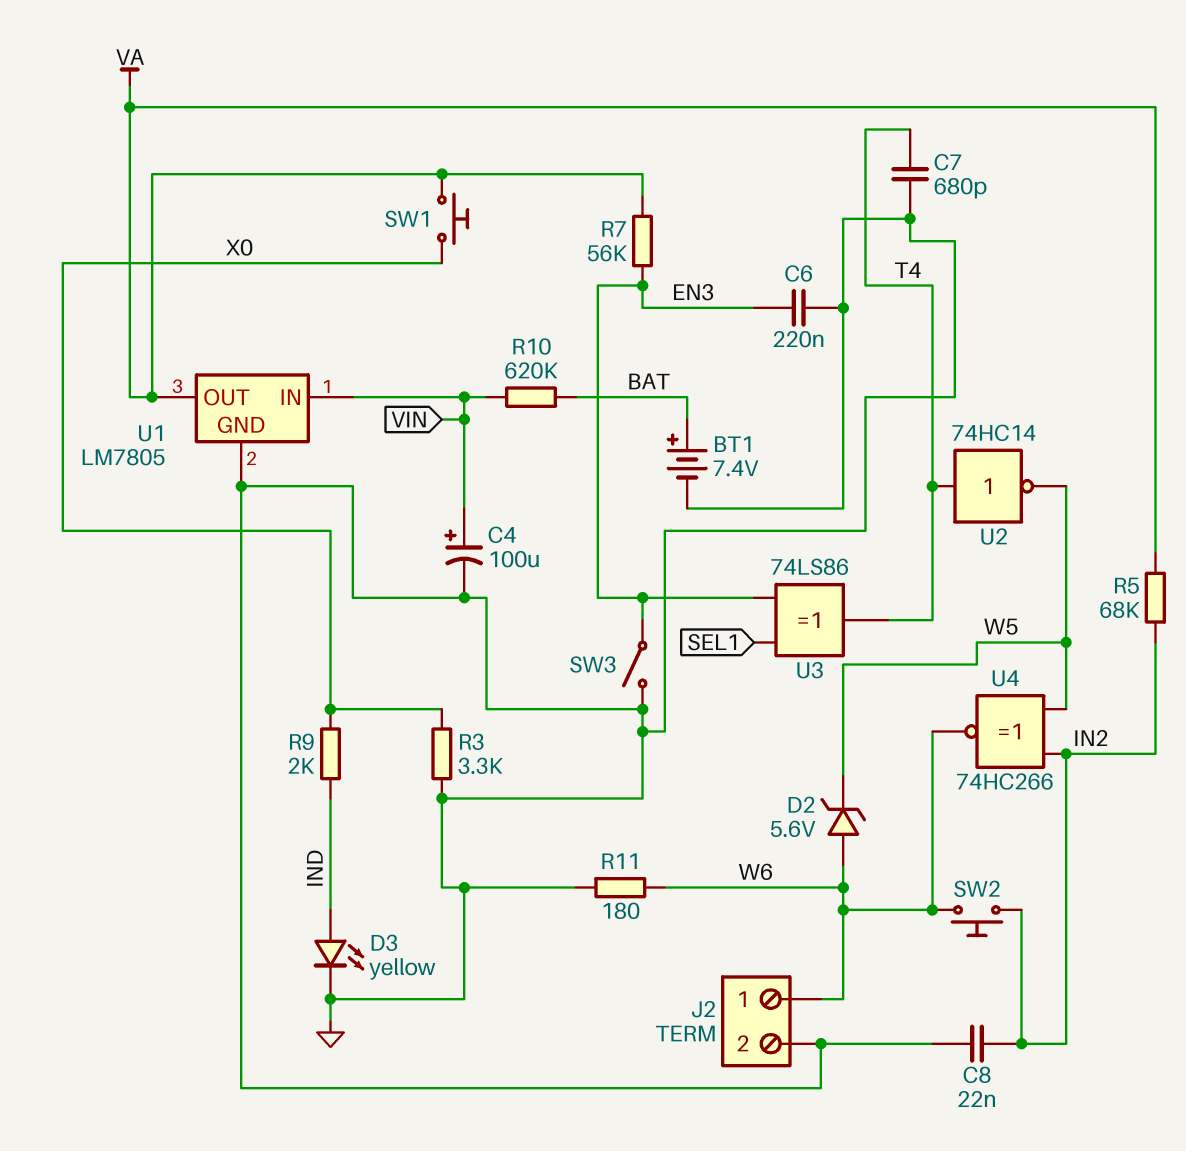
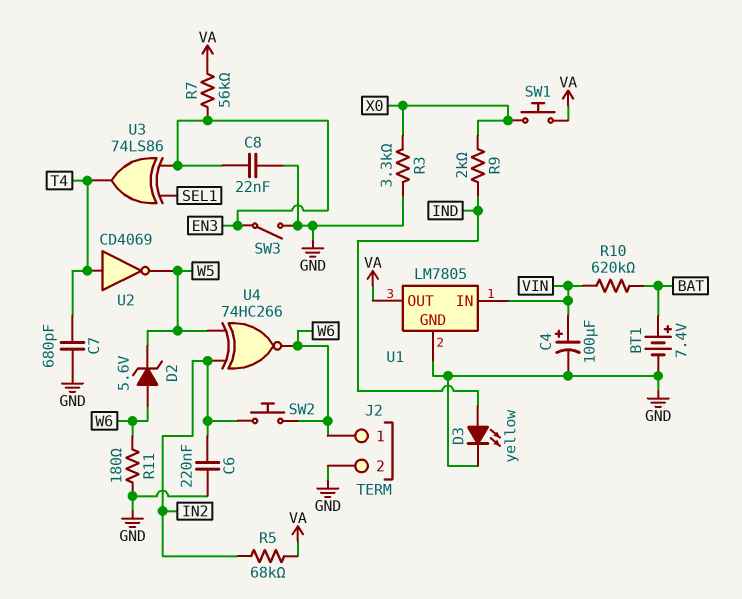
C6: 220nF (EN3, GND) -> 220nF (GND, IN2)
C8: 22nF (GND, IN2) -> 22nF (EN3, GND)
U2: NOT 74HC14 (in T4, out W5) -> NOT CD4069 (in T4, out W5)

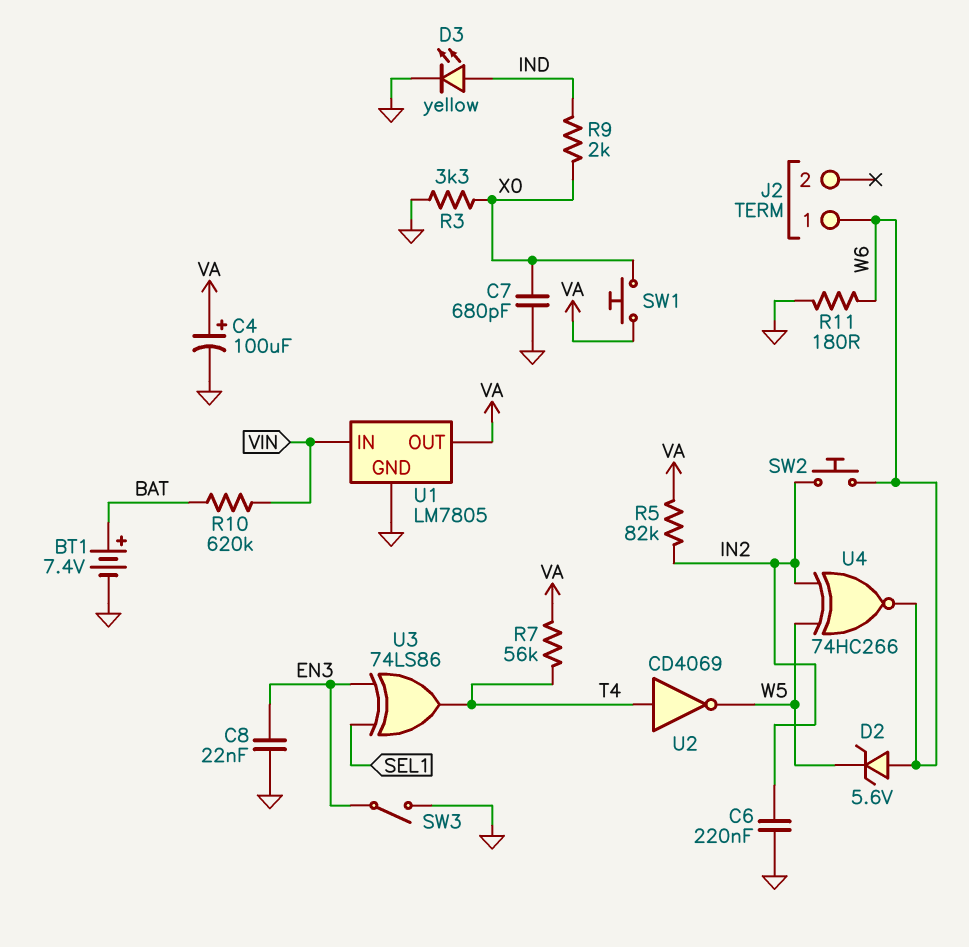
C4: 100uF (plus VIN, minus GND) -> 100uF (plus VA, minus GND)
C7: 680pF (GND, T4) -> 680pF (GND, X0)
J2 pin 2: GND -> none
R5: 68k (IN2, VA) -> 82k (IN2, VA)
R7: 56k (EN3, VA) -> 56k (T4, VA)

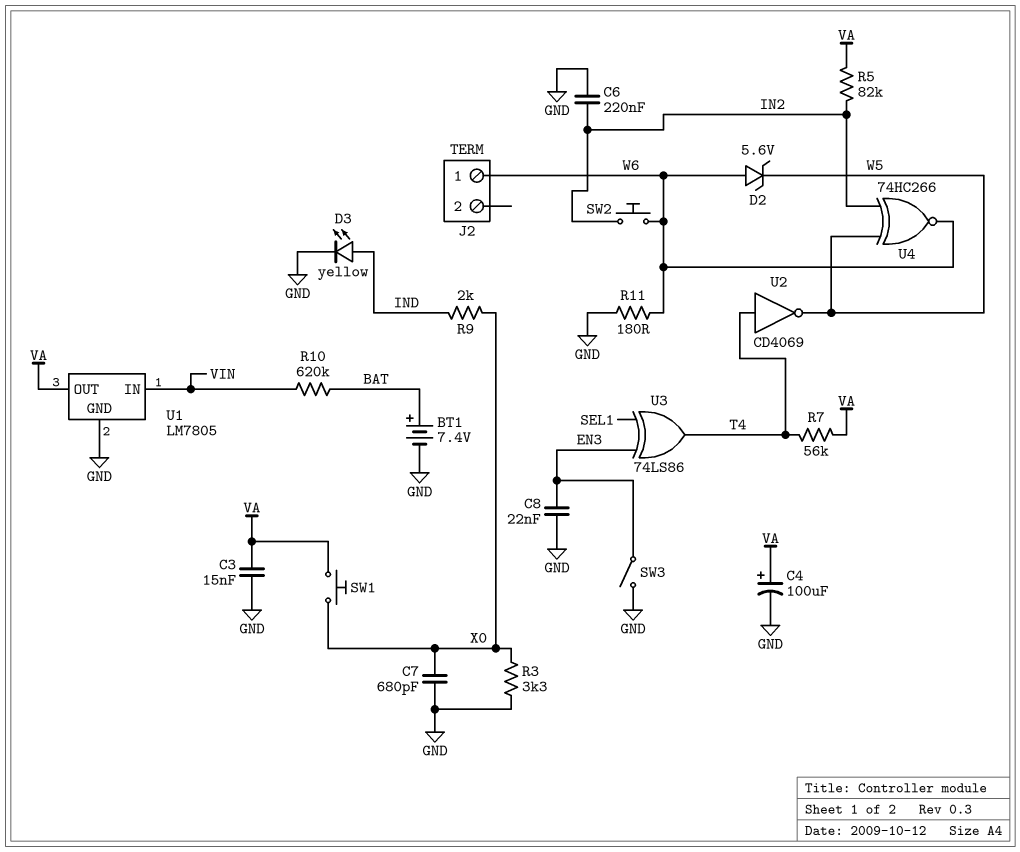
C3: none -> 15nF (GND, VA)

